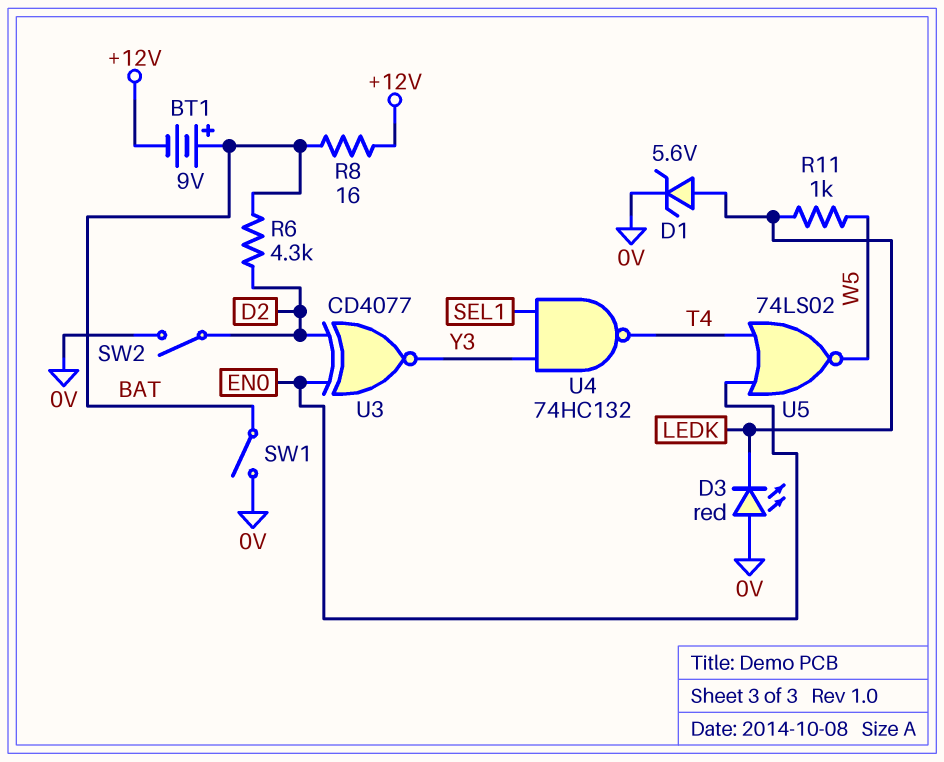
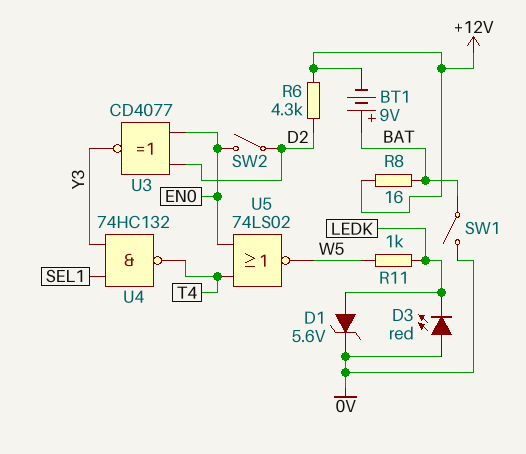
R6: 4.3k (BAT, D2) -> 4.3k (+12V, D2)
SW2: switch (0V, D2) -> switch (D2, EN0)

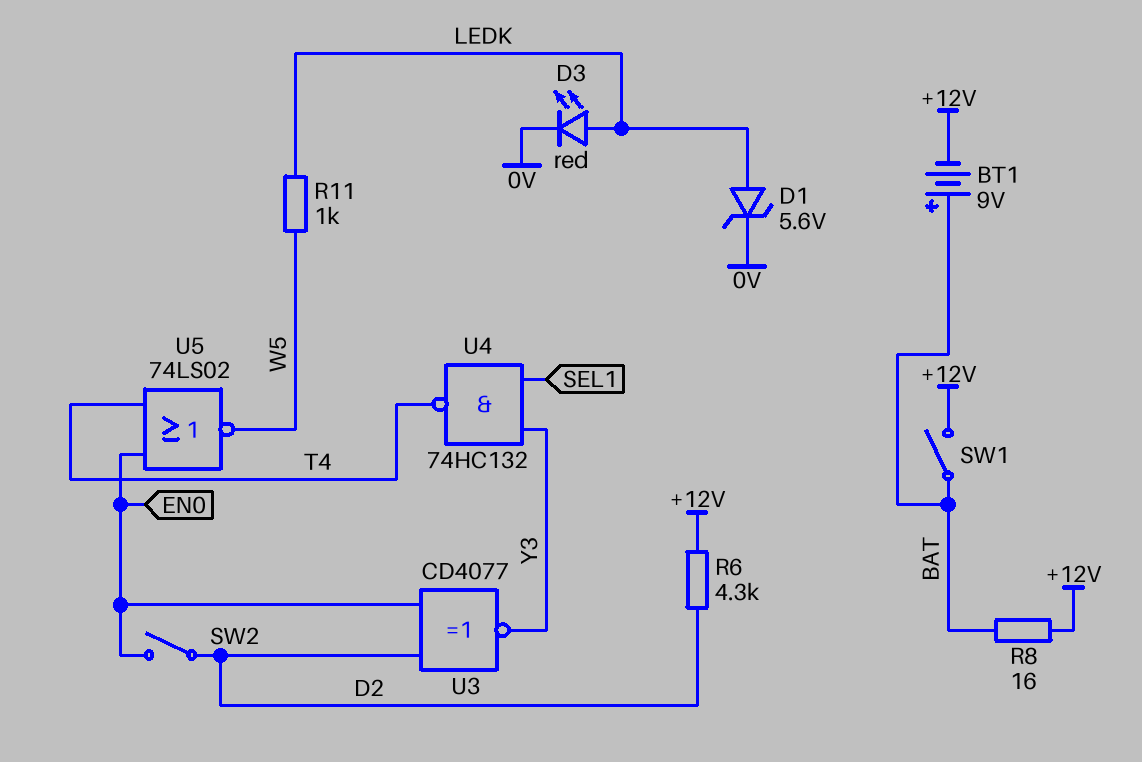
D3: LED red (A 0V, K LEDK) -> LED red (A LEDK, K 0V)
SW1: switch (0V, BAT) -> switch (+12V, BAT)

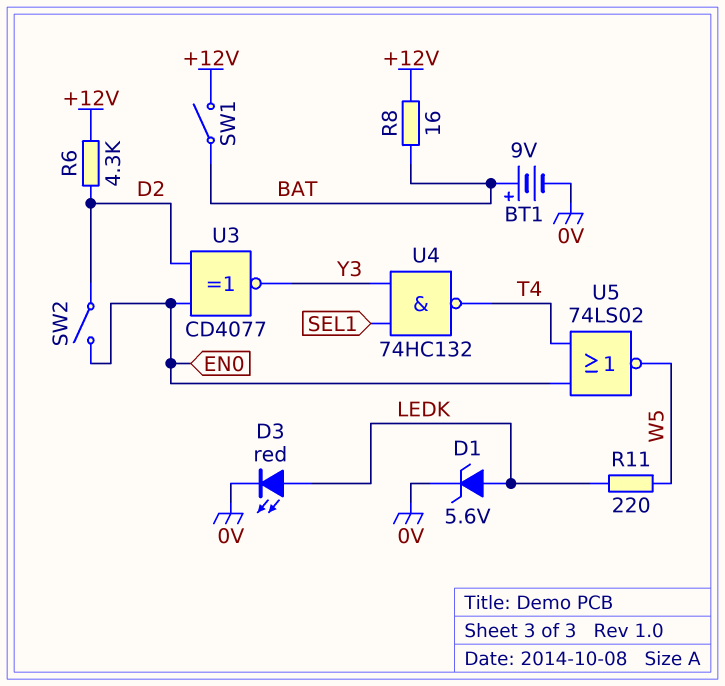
BT1: 9V (plus BAT, minus +12V) -> 9V (plus BAT, minus 0V)
R11: 1k (LEDK, W5) -> 220 (LEDK, W5)

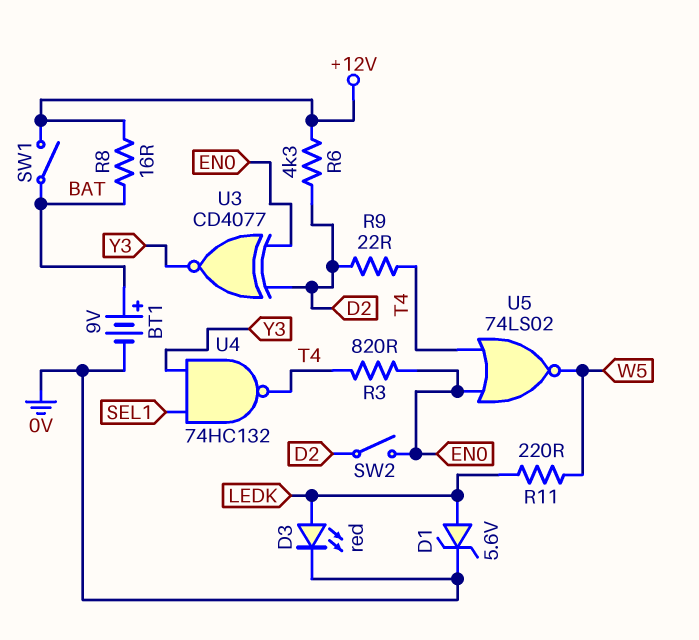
R3: none -> 820 (EN0, T4)
R9: none -> 22 (D2, T4)

